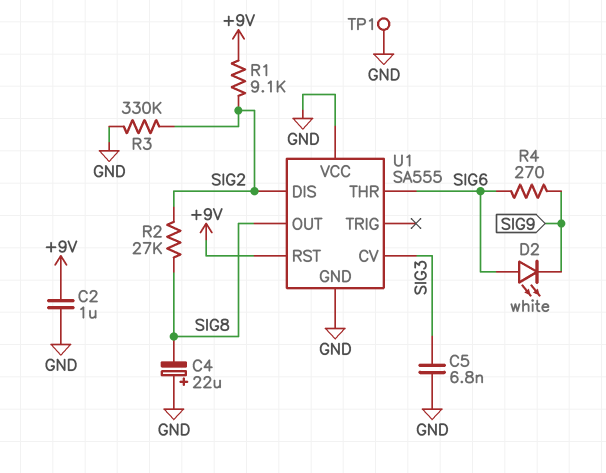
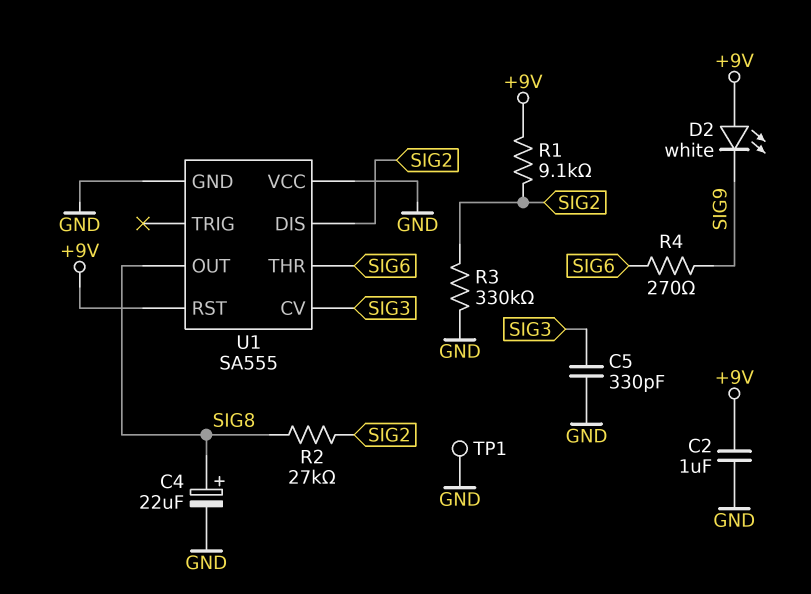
C4: 22uF (plus GND, minus SIG8) -> 22uF (plus SIG8, minus GND)
C5: 6.8nF (GND, SIG3) -> 330pF (GND, SIG3)
D2: LED white (A SIG6, K SIG9) -> LED white (A +9V, K SIG9)

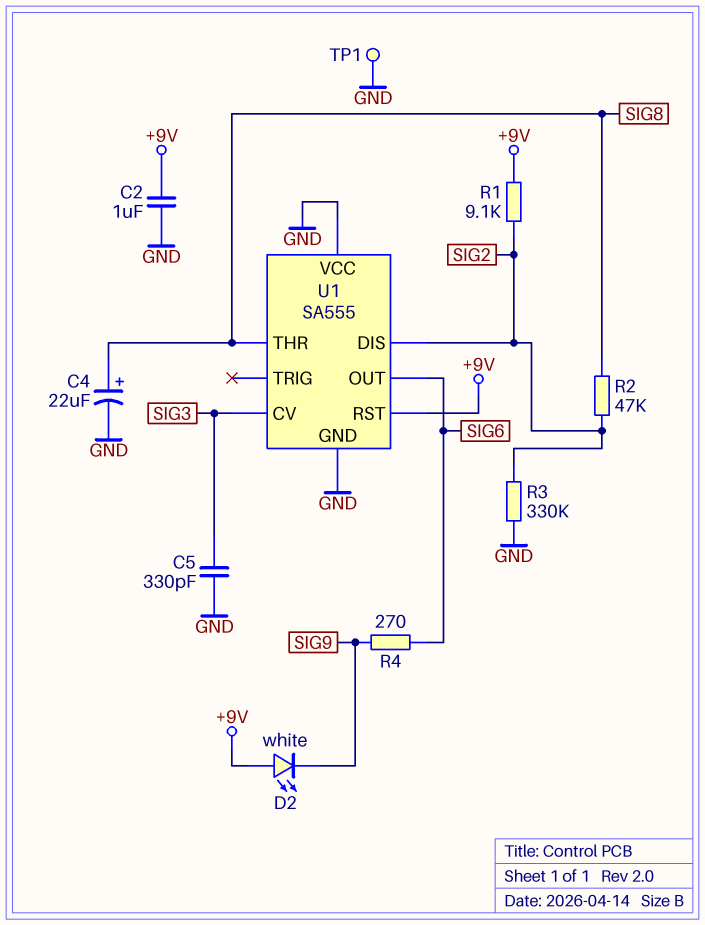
R2: 27k (SIG2, SIG8) -> 47k (SIG2, SIG8)
U1 pin OUT: SIG8 -> SIG6
U1 pin THR: SIG6 -> SIG8

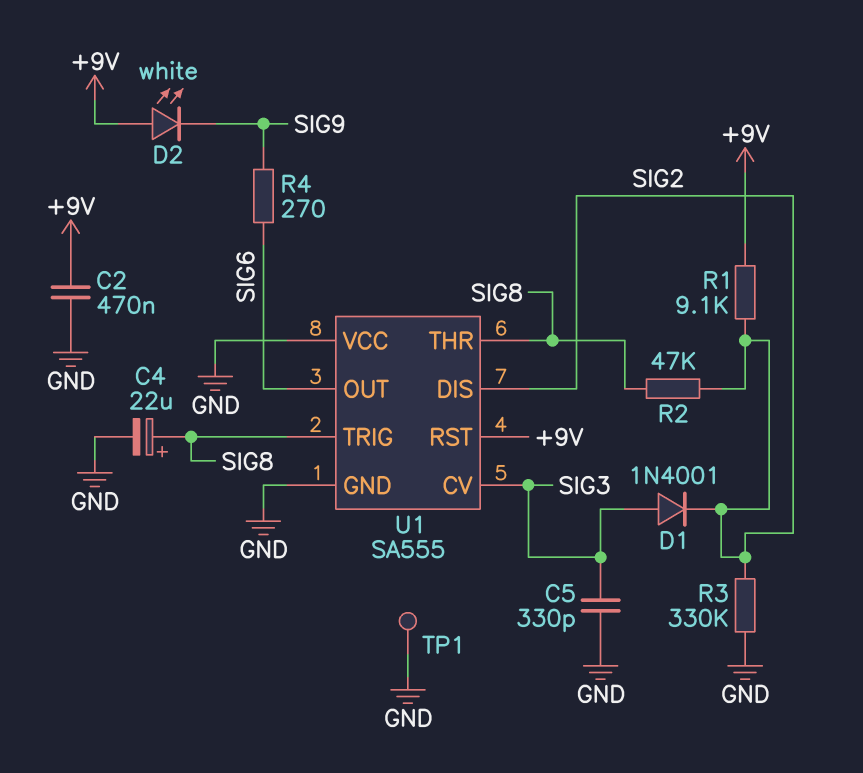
C2: 1uF (+9V, GND) -> 470nF (+9V, GND)
D1: none -> diode 1N4001 (A SIG3, K SIG2)
U1 pin TRIG: none -> SIG8

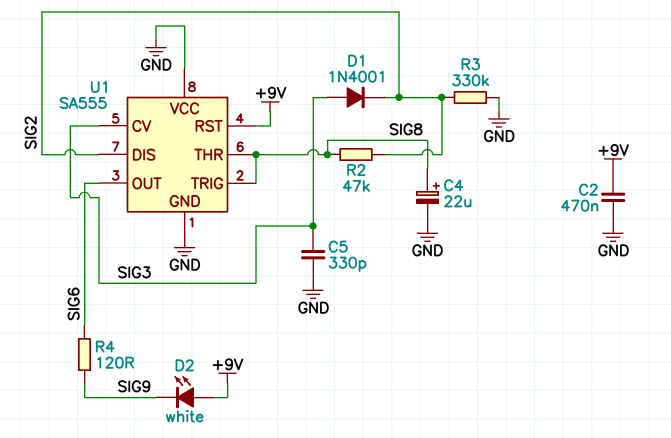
R1: 9.1k (+9V, SIG2) -> none
R4: 270 (SIG6, SIG9) -> 120 (SIG6, SIG9)
TP1: test point (GND) -> none

